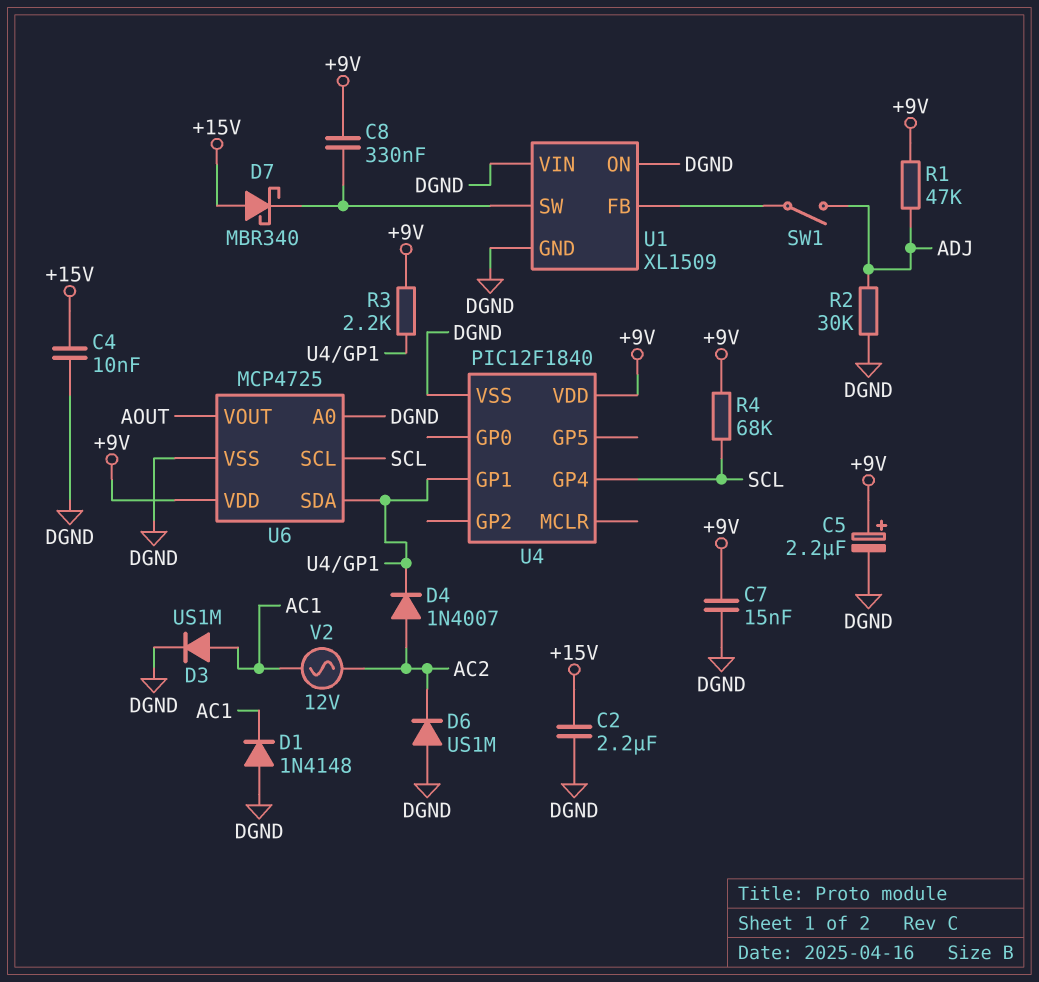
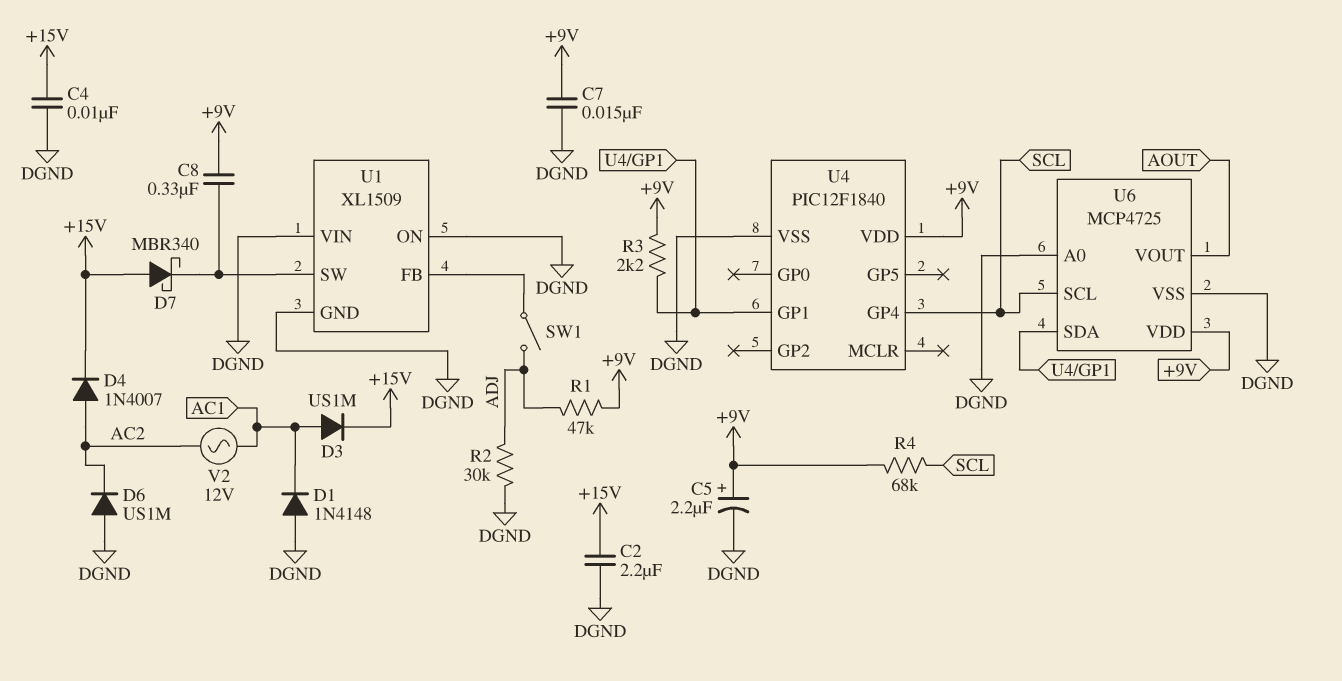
D3: diode US1M (A AC1, K DGND) -> diode US1M (A AC1, K +15V)
D4: diode 1N4007 (A AC2, K U4/GP1) -> diode 1N4007 (A AC2, K +15V)

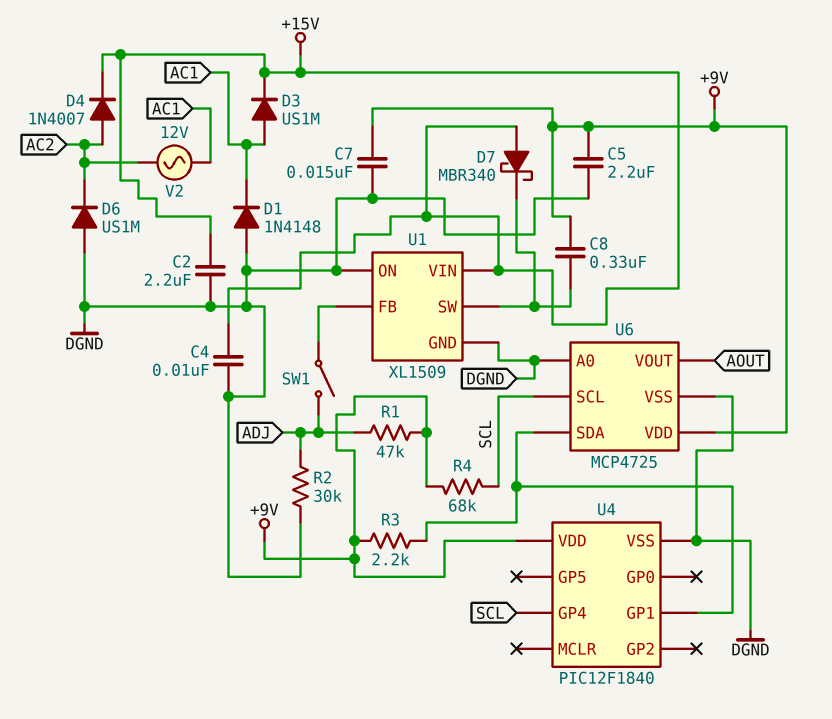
C5: 2.2uF (plus +9V, minus DGND) -> 2.2uF (+9V, DGND)
U1 pin VIN: DGND -> +15V

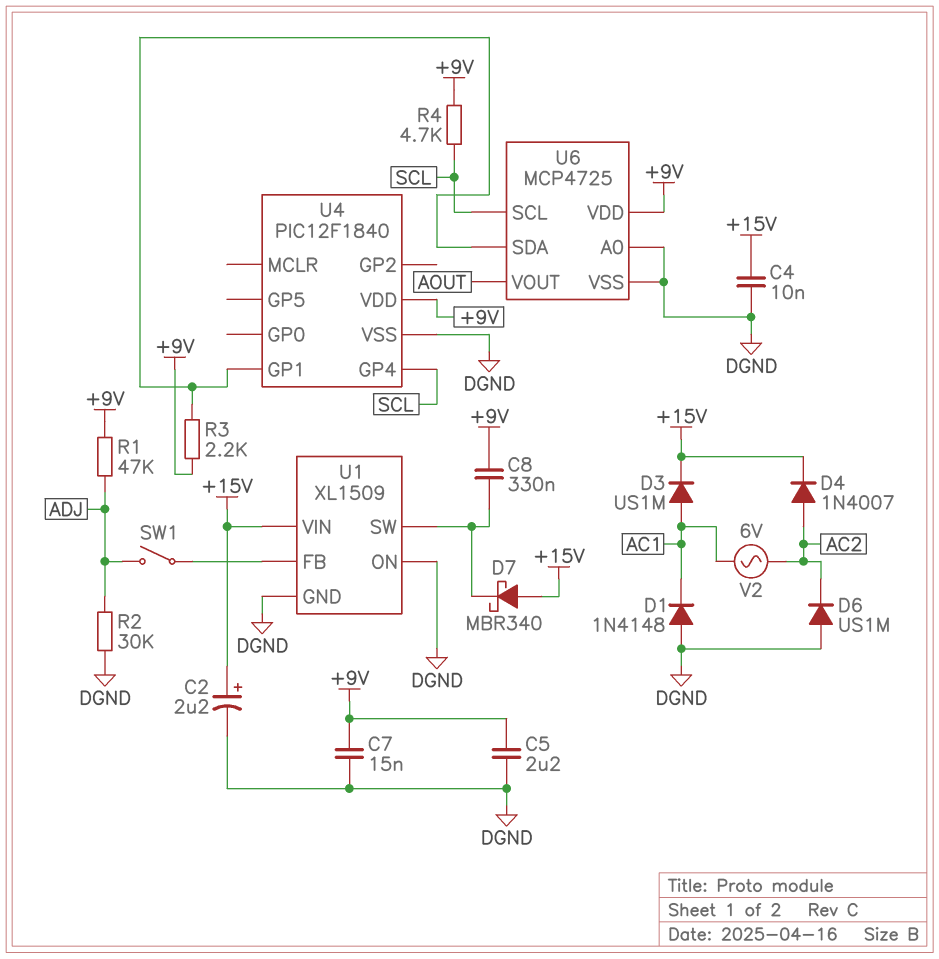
C2: 2.2uF (+15V, DGND) -> 2.2uF (plus +15V, minus DGND)
R4: 68k (+9V, SCL) -> 4.7k (+9V, SCL)
V2: AC 12V (AC1, AC2) -> AC 6V (AC1, AC2)

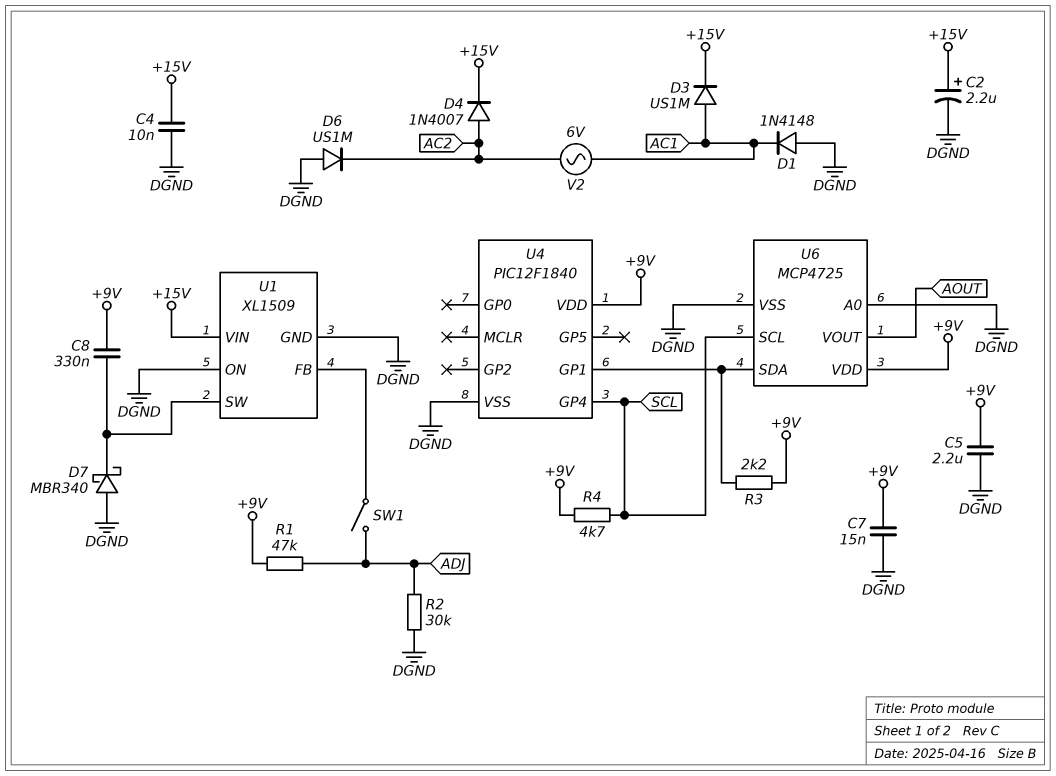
D7: schottky MBR340 (A +15V, K U1/SW) -> schottky MBR340 (A DGND, K U1/SW)

